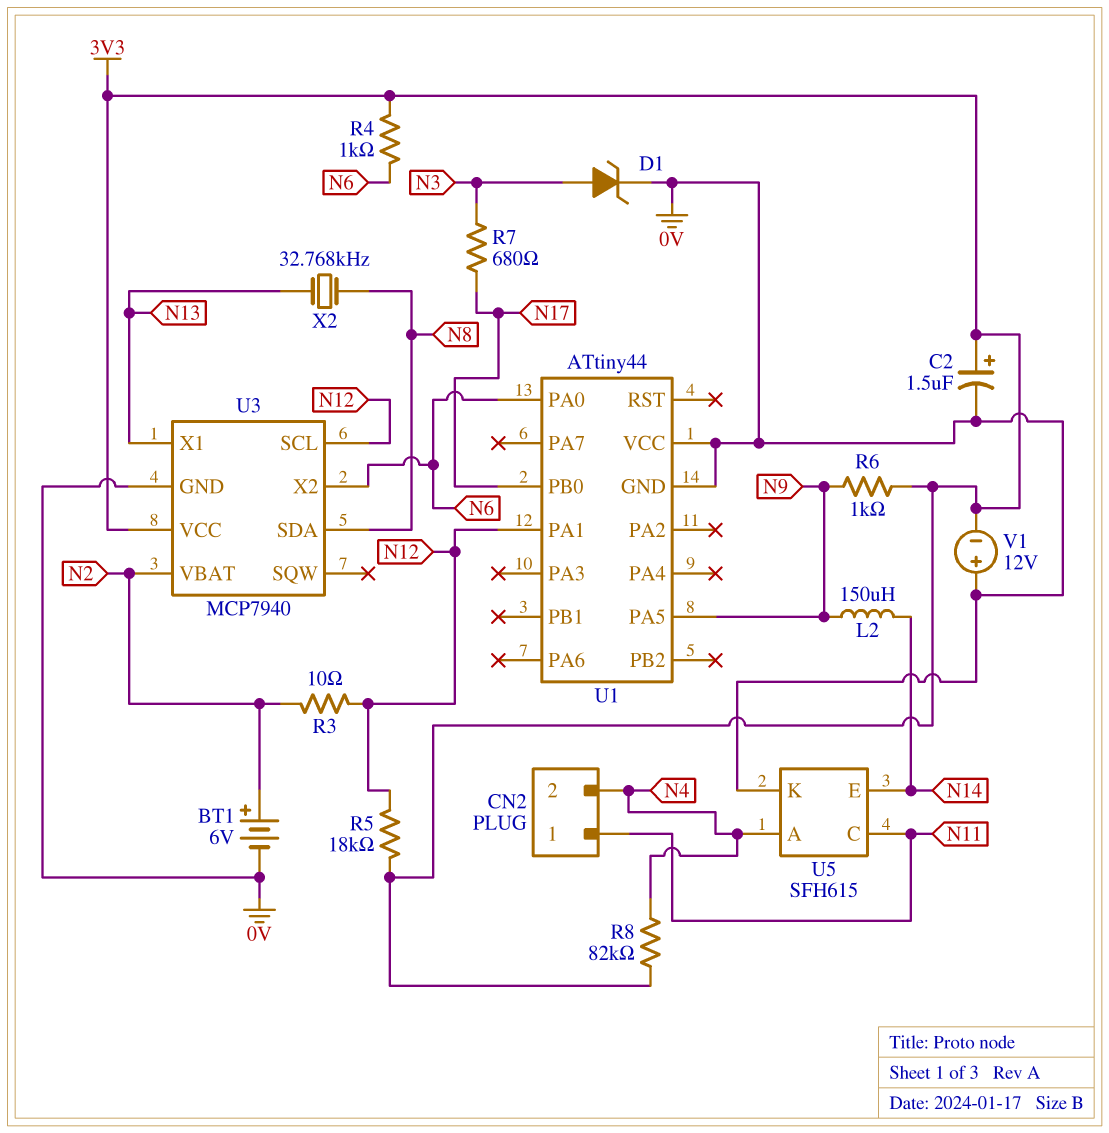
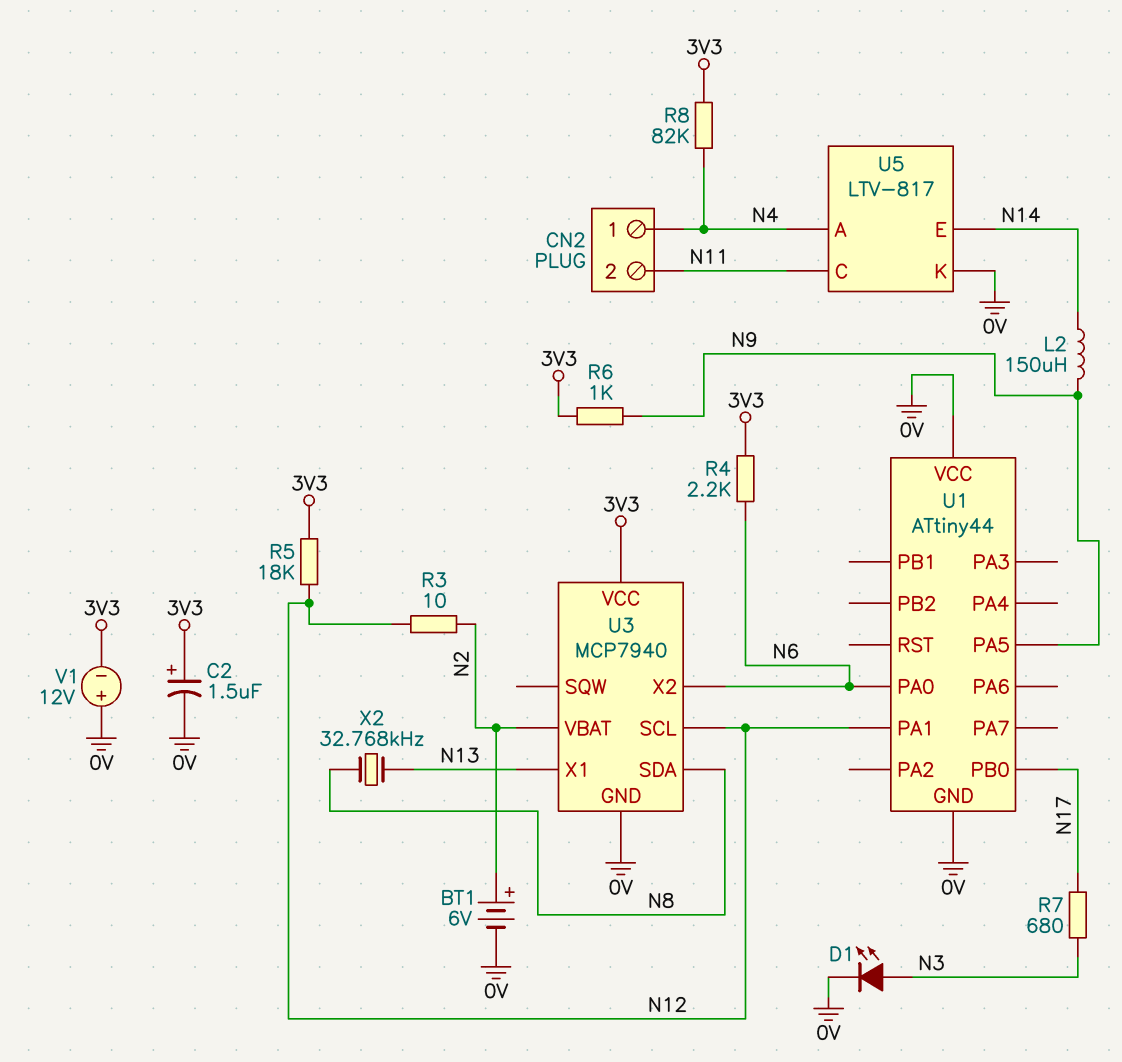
CN2 pin 1: N11 -> N4
CN2 pin 2: N4 -> N11
D1: zener (A N3, K 0V) -> LED (A N3, K 0V)
R4: 1k (3V3, N6) -> 2.2k (3V3, N6)
U5: SFH615 -> LTV-817

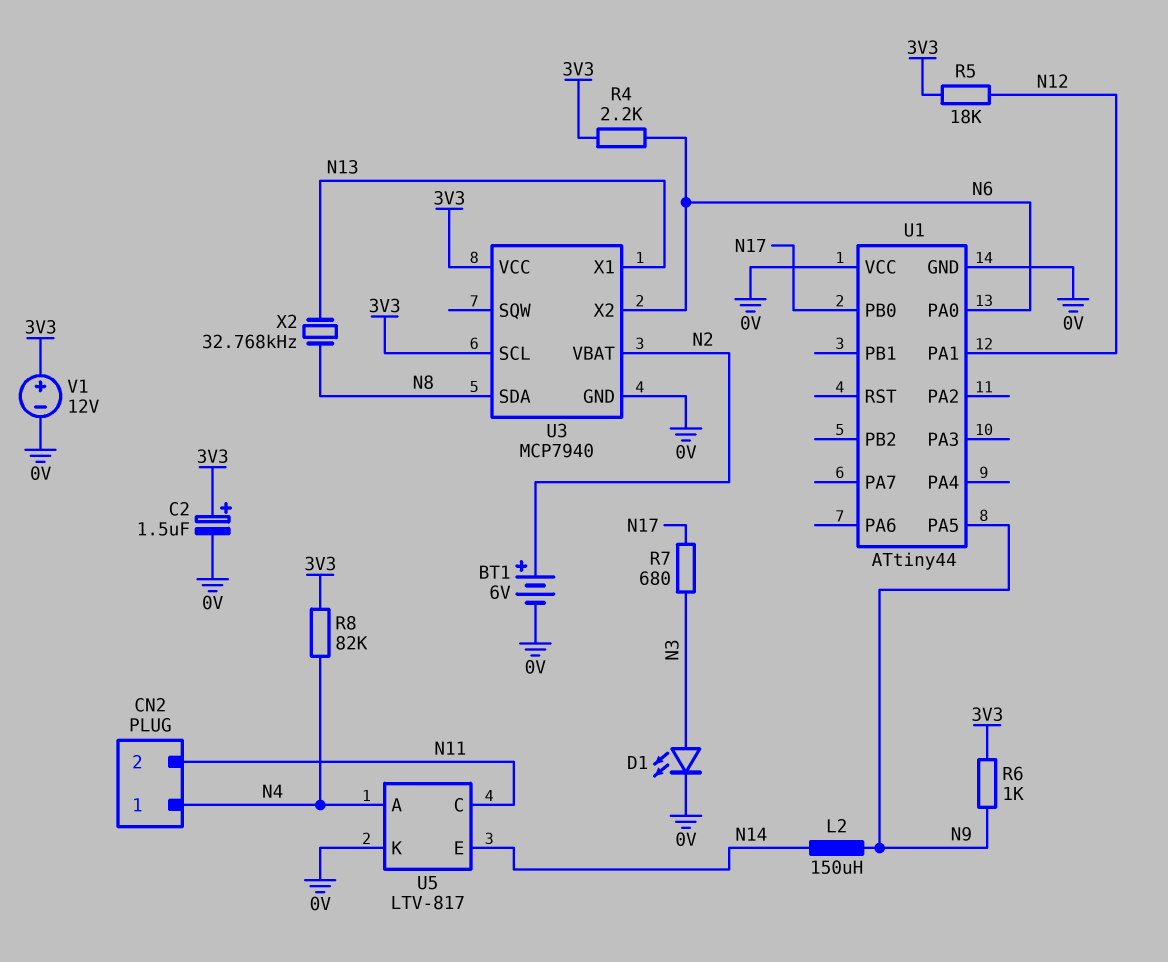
R3: 10 (N2, N12) -> none
U3 pin SCL: N12 -> 3V3
V1: 12V (plus 0V, minus 3V3) -> 12V (plus 3V3, minus 0V)

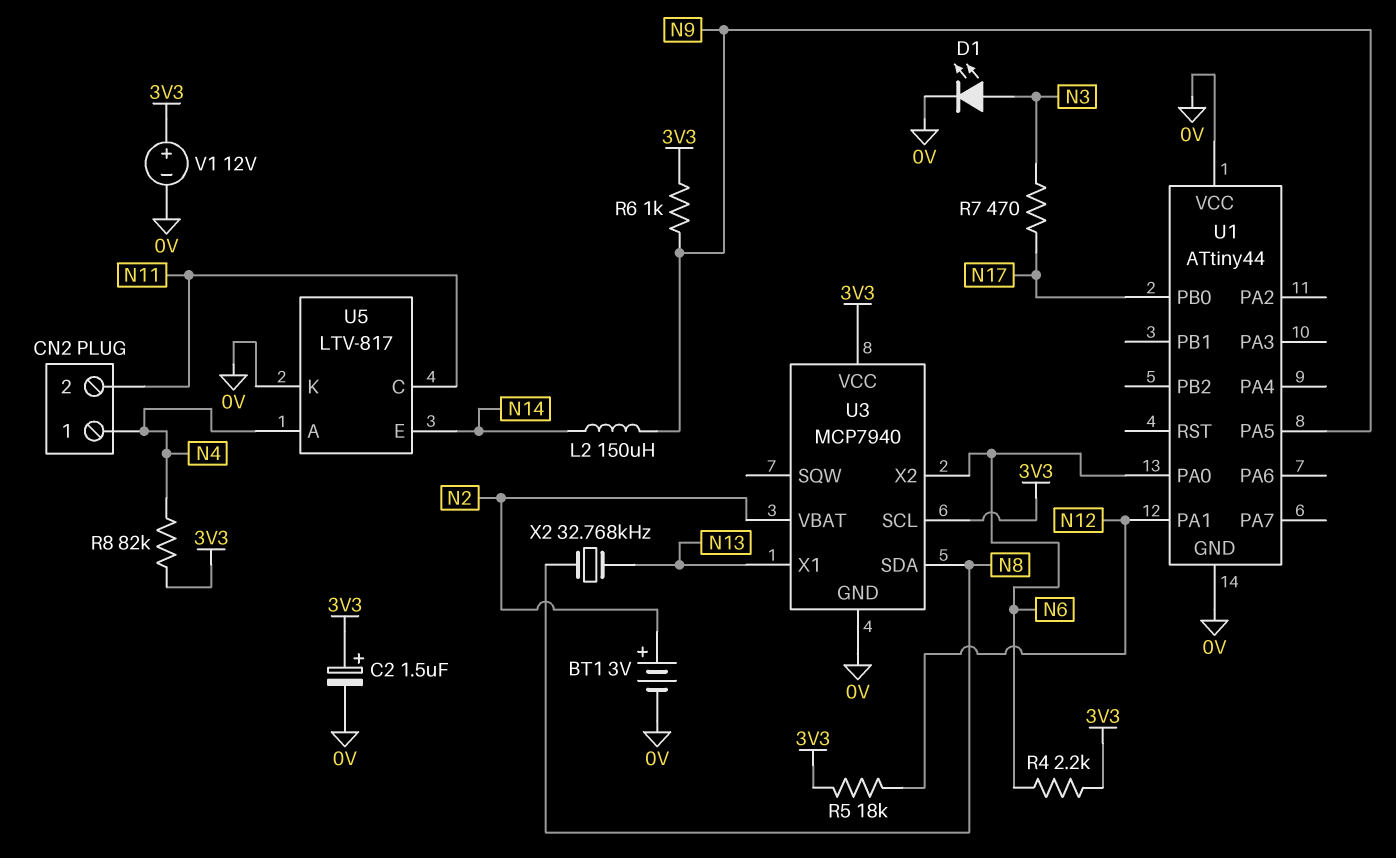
BT1: 6V (plus N2, minus 0V) -> 3V (plus N2, minus 0V)
R7: 680 (N3, N17) -> 470 (N3, N17)

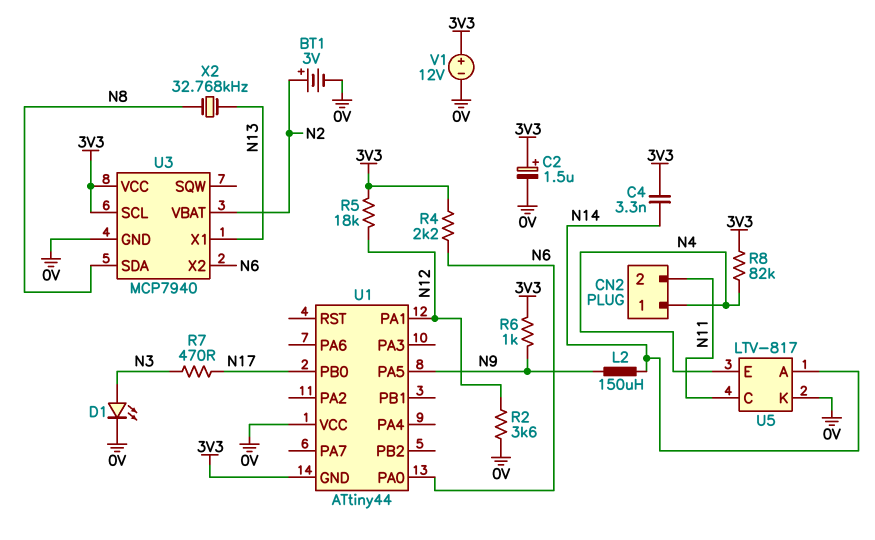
C4: none -> 3.3nF (3V3, N14)
R2: none -> 3.6k (0V, N12)
U1 pin GND: 0V -> 3V3
U5 pin A: N4 -> N14
U5 pin E: N14 -> N4

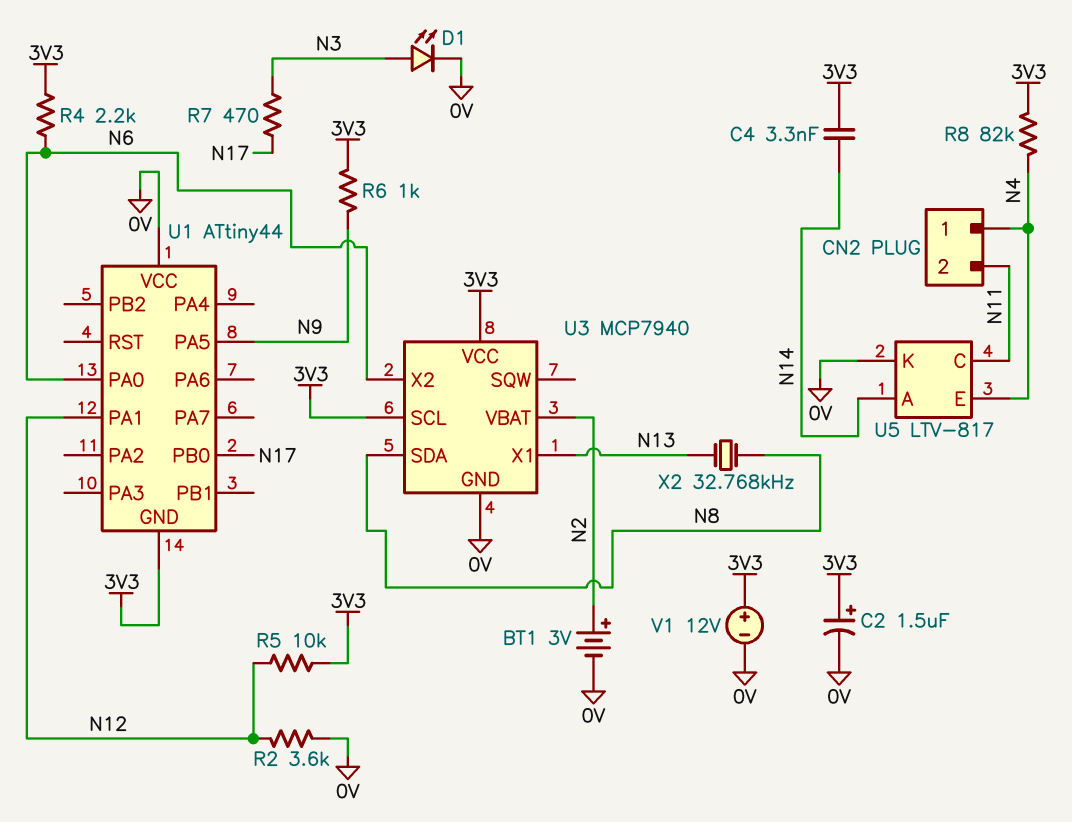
L2: 150uH (N9, N14) -> none
R5: 18k (3V3, N12) -> 10k (3V3, N12)

